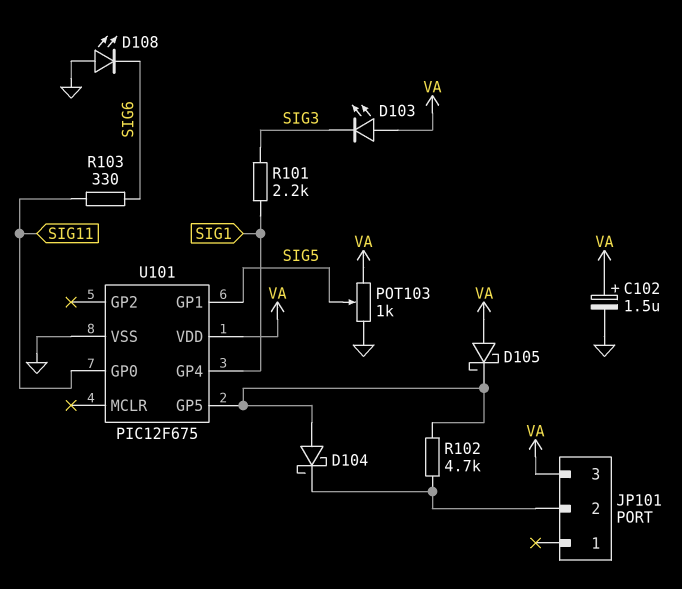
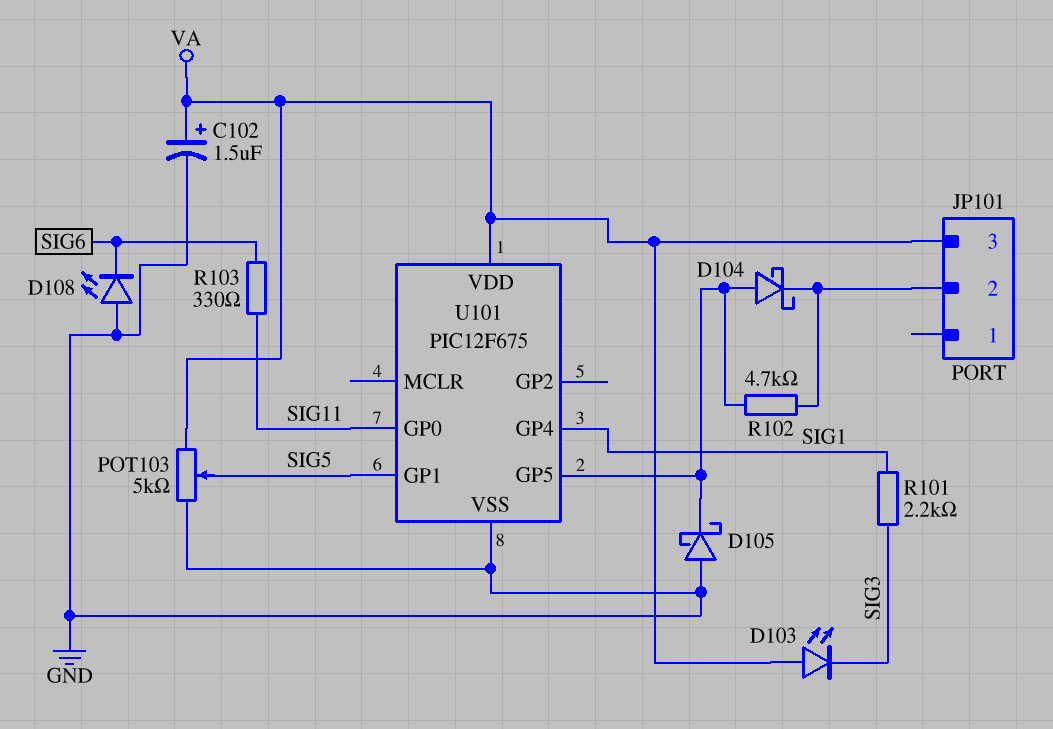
D105: schottky (A VA, K U101/GP5) -> schottky (A GND, K U101/GP5)
POT103: 1k (GND, VA, wiper SIG5) -> 5k (GND, VA, wiper SIG5)

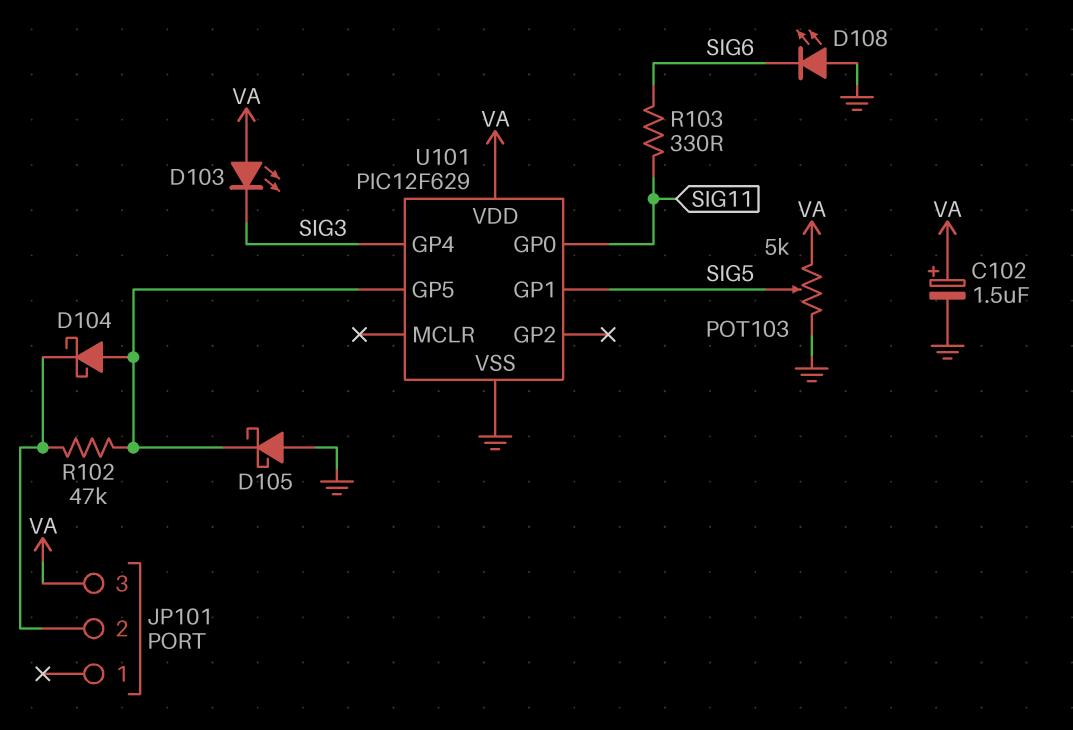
R101: 2.2k (SIG1, SIG3) -> none
R102: 4.7k (JP101/2, U101/GP5) -> 47k (JP101/2, U101/GP5)
U101: PIC12F675 -> PIC12F629
U101 pin GP4: SIG1 -> SIG3

